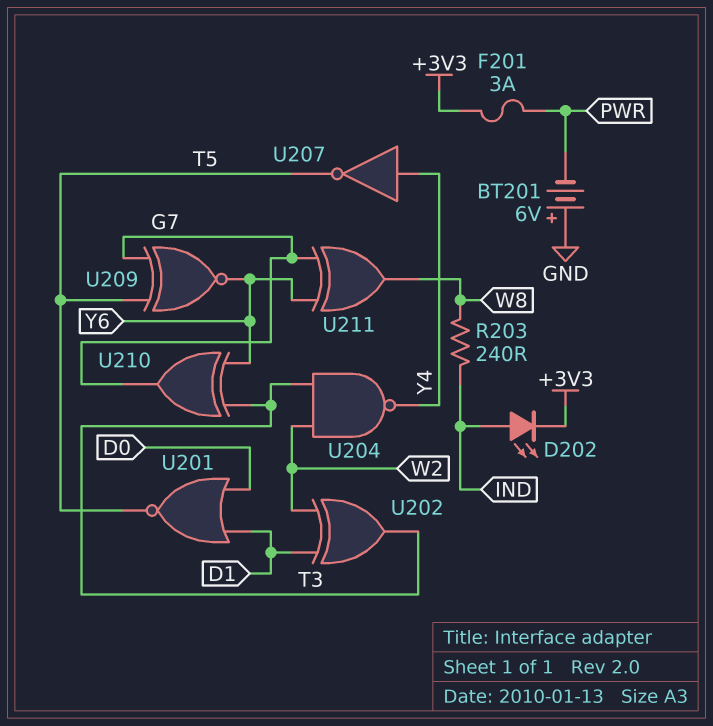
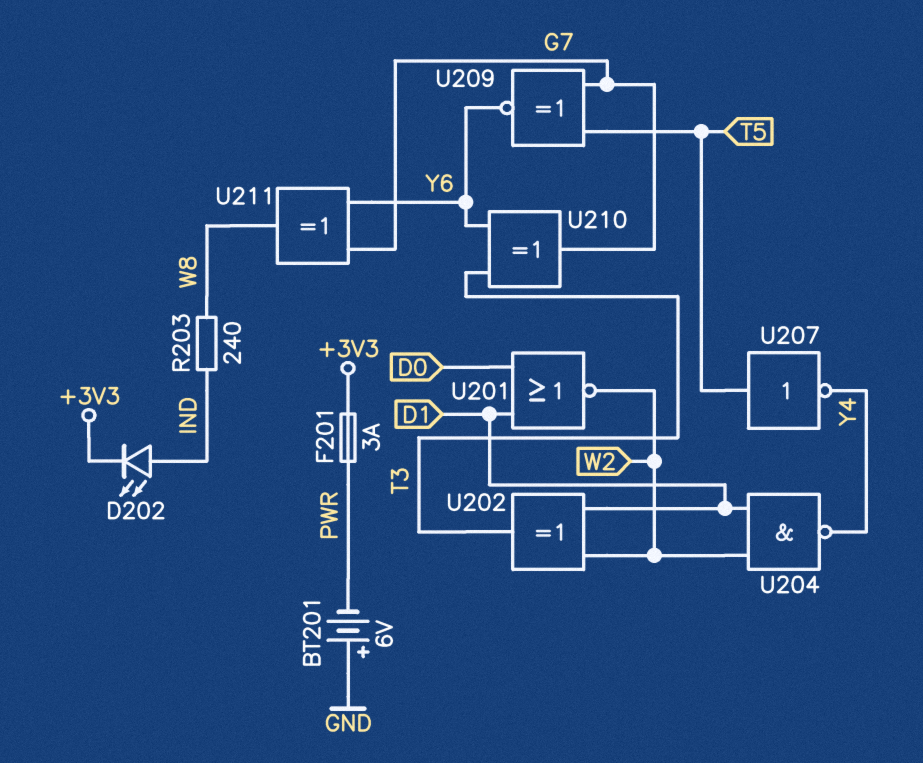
U201: NOR (in D0, in D1, out T5) -> NOR (in D0, in D1, out W2)
U204: NAND (in T3, in W2, out Y4) -> NAND (in D1, in W2, out Y4)
U207: NOT (in Y4, out T5) -> NOT (in T5, out Y4)

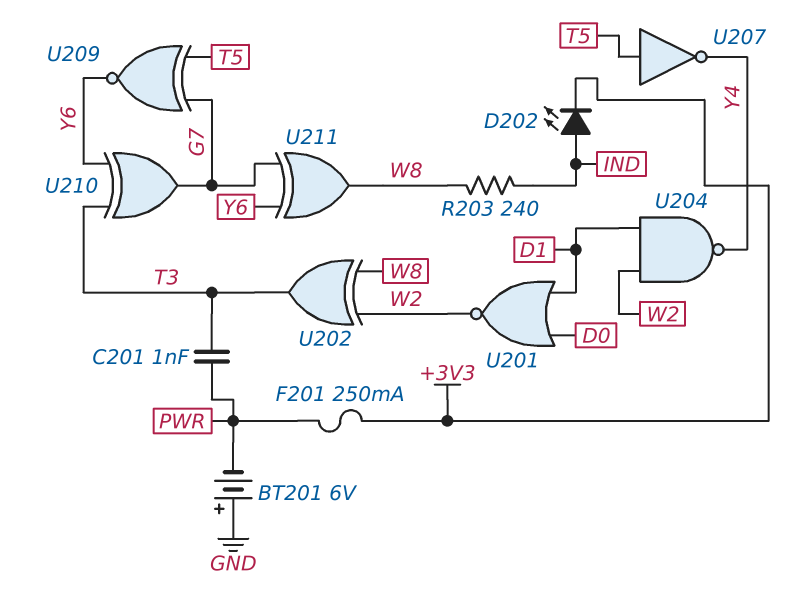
C201: none -> 1nF (PWR, T3)
F201: 3A (+3V3, PWR) -> 250mA (+3V3, PWR)
U202: XOR (in D1, in W2, out T3) -> XOR (in W2, in W8, out T3)

